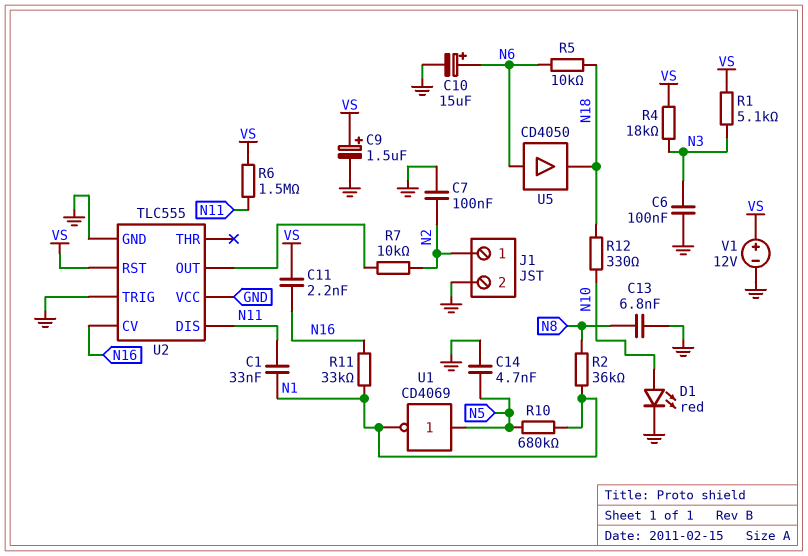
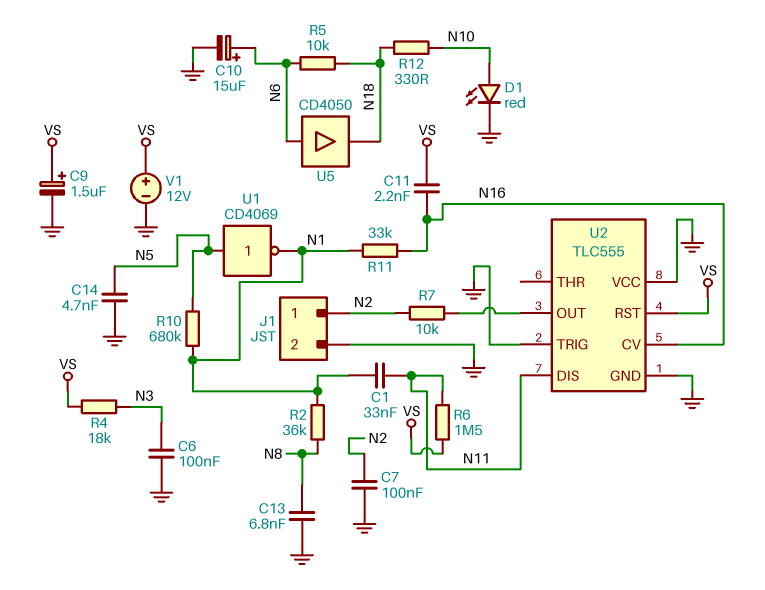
R1: 5.1k (N3, VS) -> none

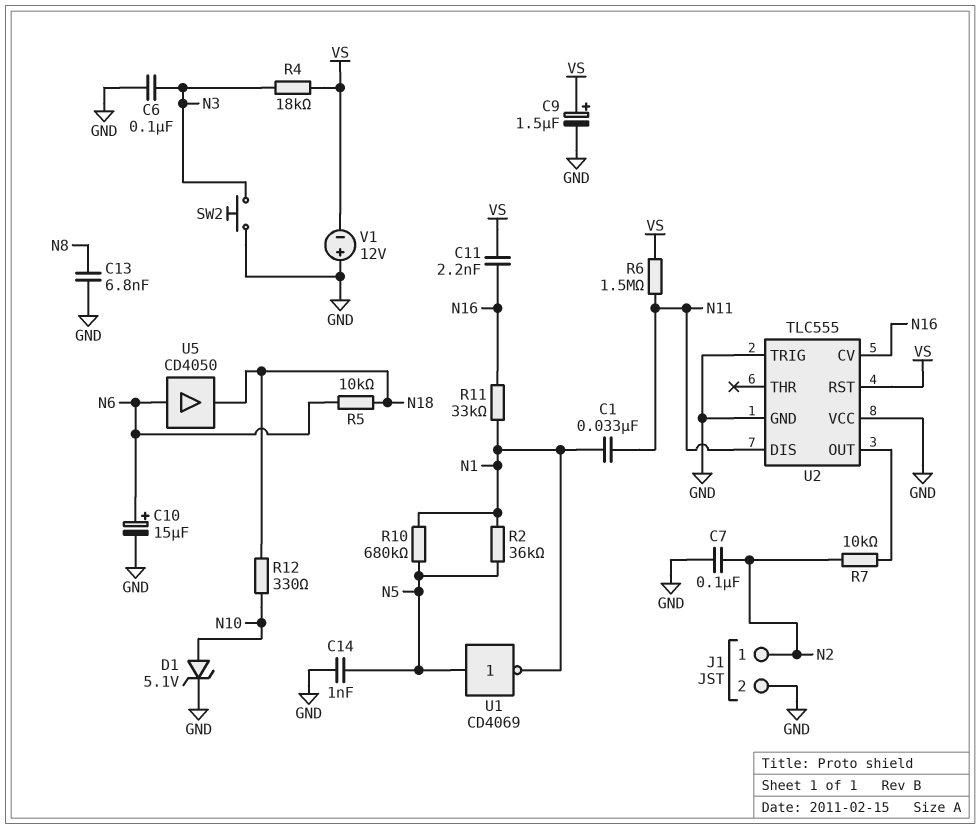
C14: 4.7nF (GND, N5) -> 1nF (GND, N5)
D1: LED red (A N10, K GND) -> zener 5.1V (A N10, K GND)
R2: 36k (N1, N8) -> 36k (N1, N5)
SW2: none -> button (GND, N3)
V1: 12V (plus VS, minus GND) -> 12V (plus GND, minus VS)

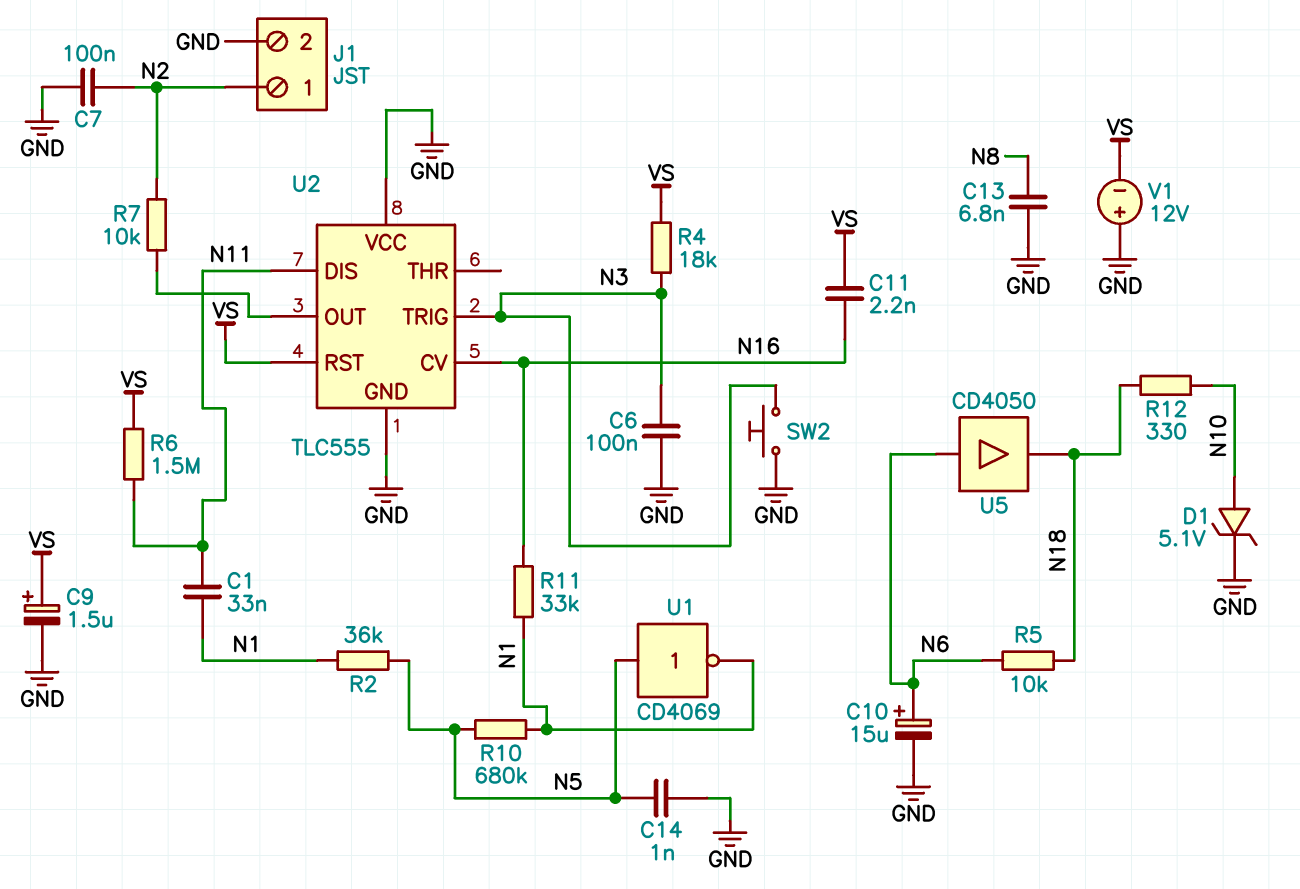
U2 pin TRIG: GND -> N3

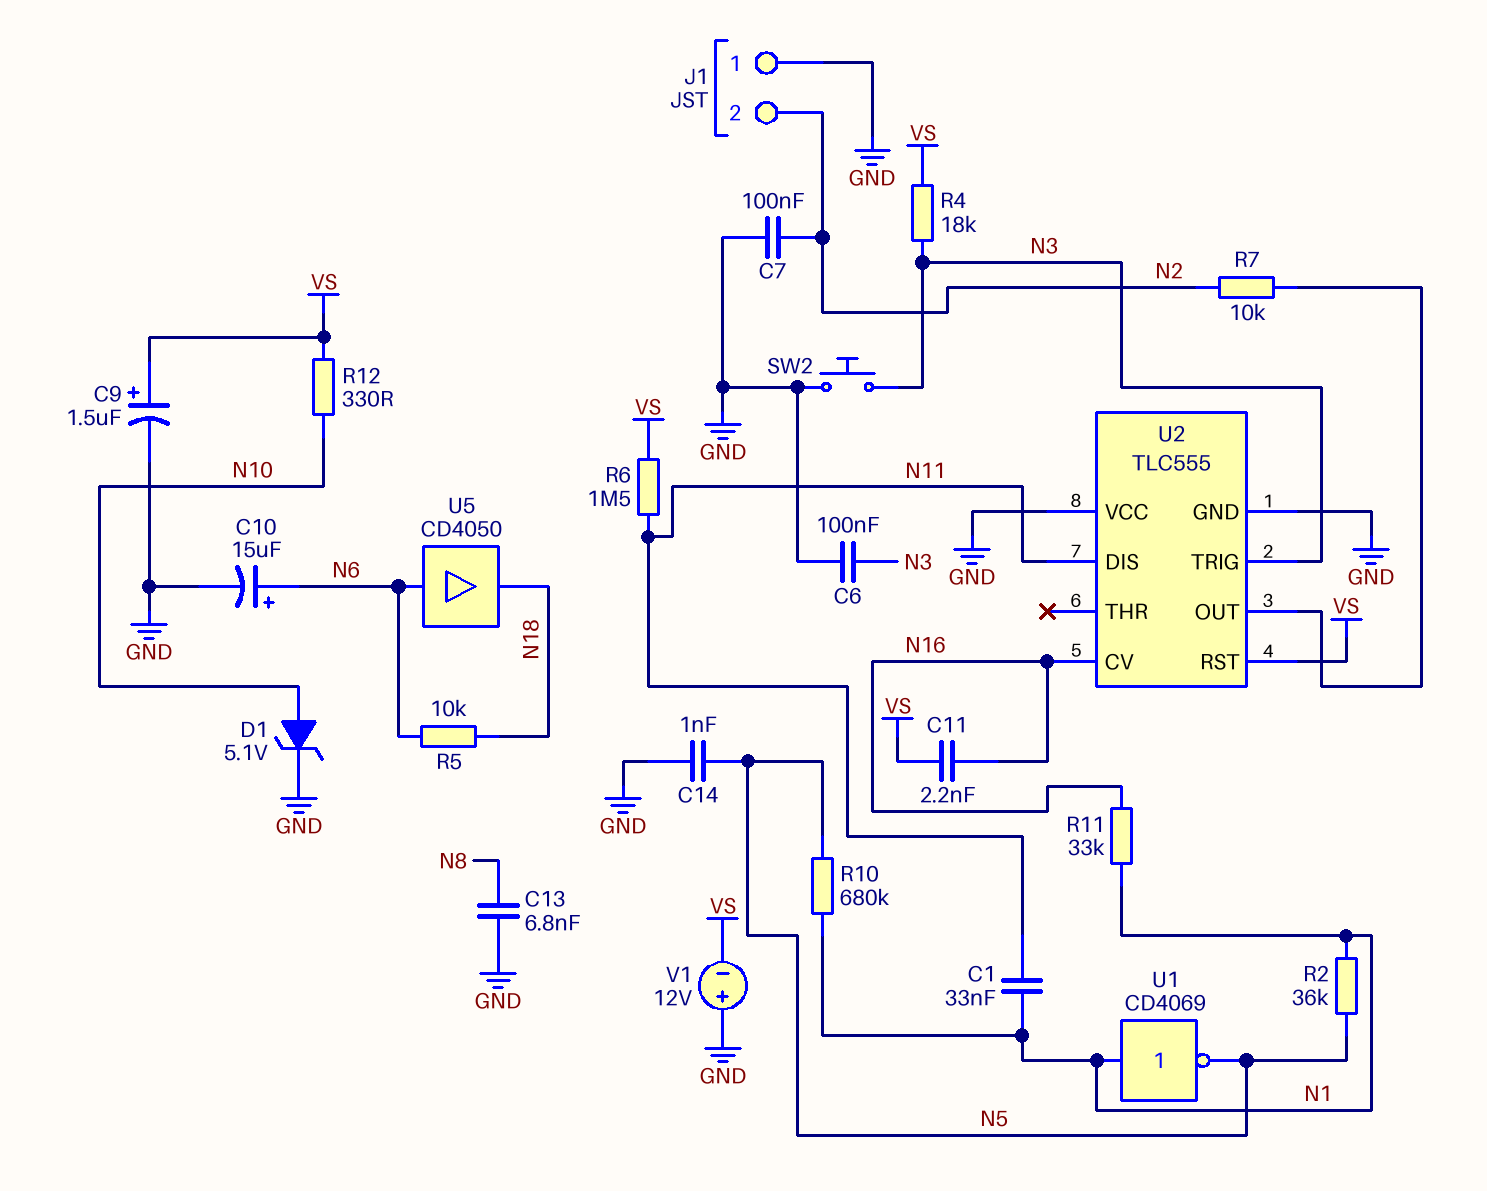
J1 pin 1: N2 -> GND
J1 pin 2: GND -> N2
R12: 330 (N10, N18) -> 330 (N10, VS)
U1: NOT CD4069 (in N5, out N1) -> NOT CD4069 (in N1, out N5)

